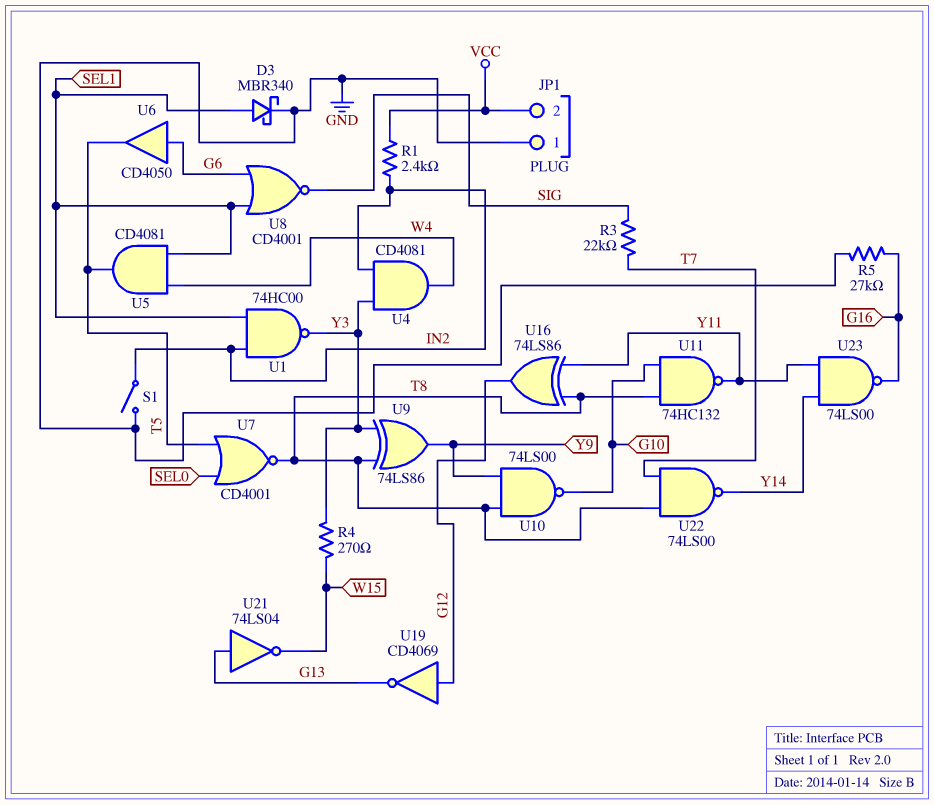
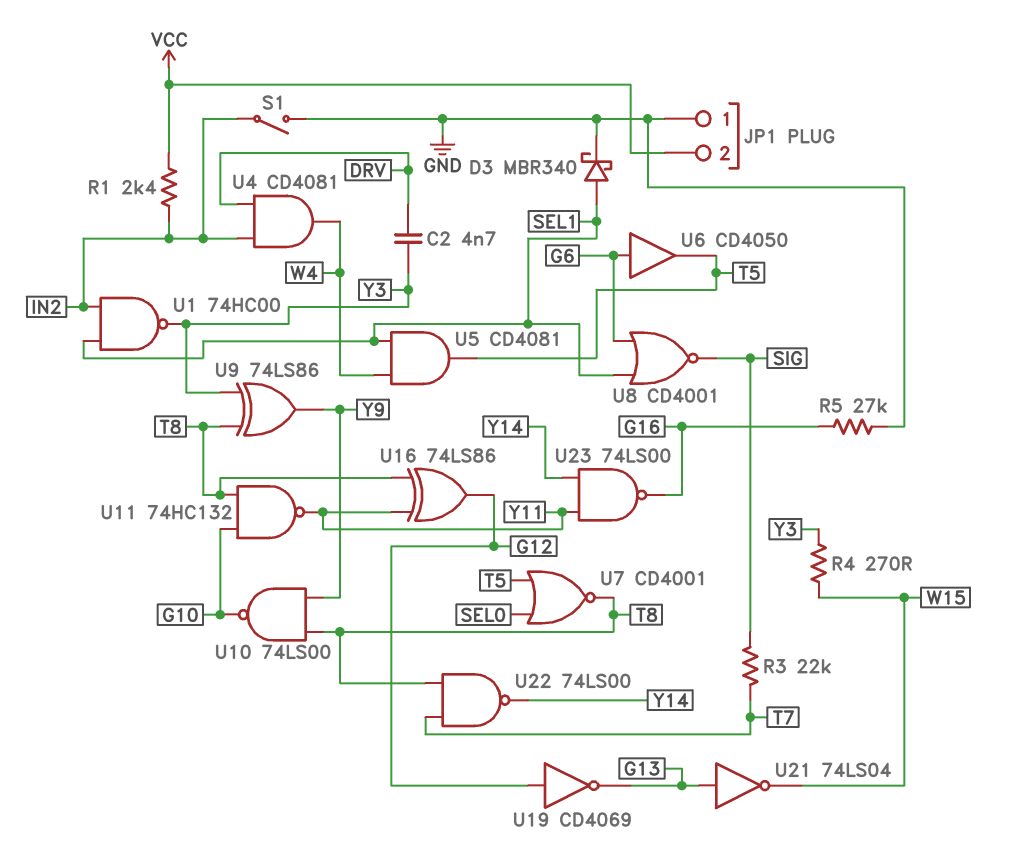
C2: none -> 4.7nF (DRV, Y3)
U4: AND CD4081 (in IN2, in Y3, out W4) -> AND CD4081 (in DRV, in IN2, out W4)

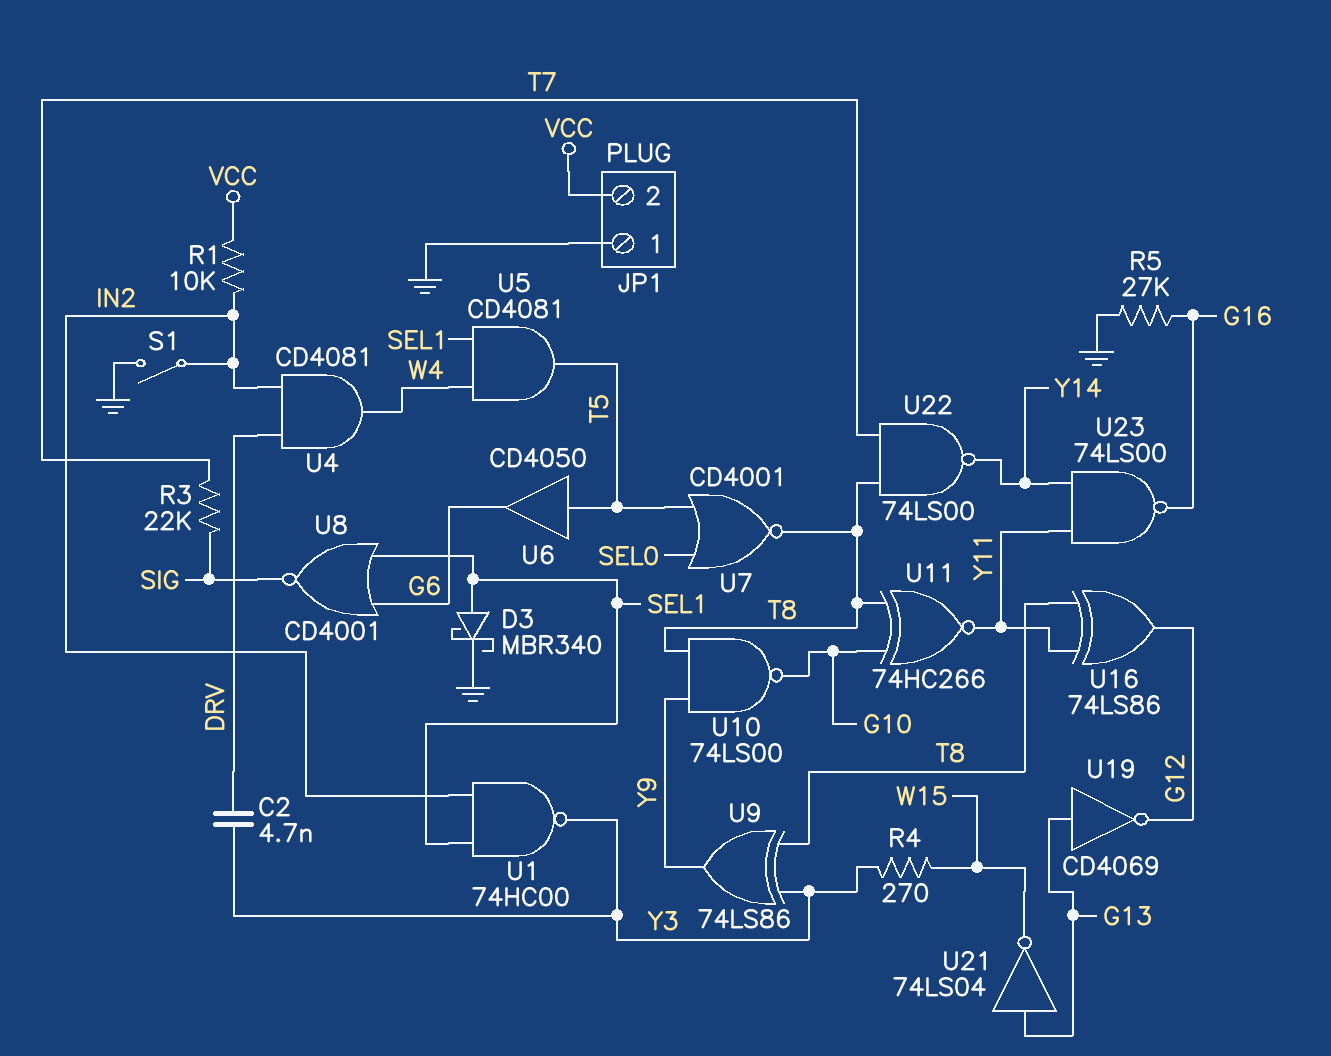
R1: 2.4k (IN2, VCC) -> 10k (IN2, VCC)
U6: buffer CD4050 (in G6, out T5) -> buffer CD4050 (in T5, out G6)
U11: NAND 74HC132 (in G10, in T8, out Y11) -> XNOR 74HC266 (in G10, in T8, out Y11)
U19: NOT CD4069 (in G12, out G13) -> NOT CD4069 (in G13, out G12)

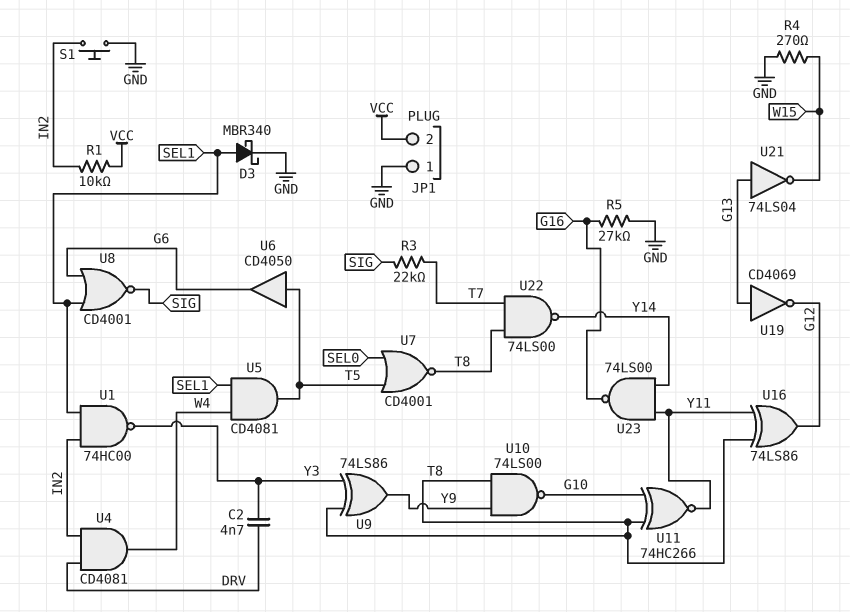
R4: 270 (W15, Y3) -> 270 (GND, W15)
S1: switch (GND, IN2) -> button (GND, IN2)

